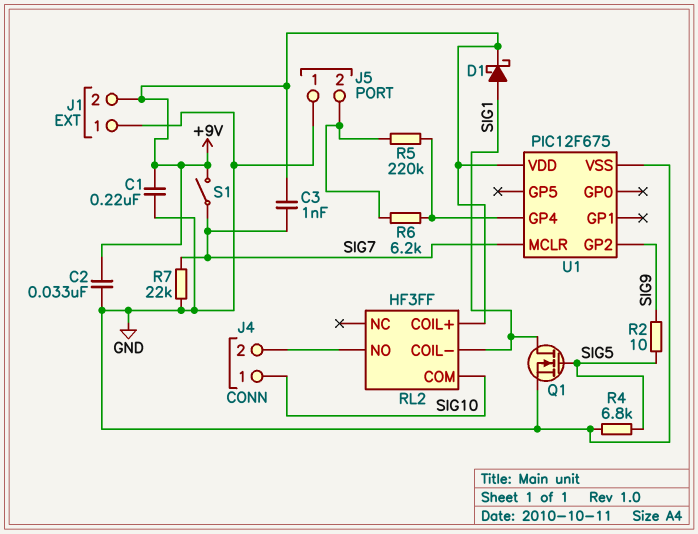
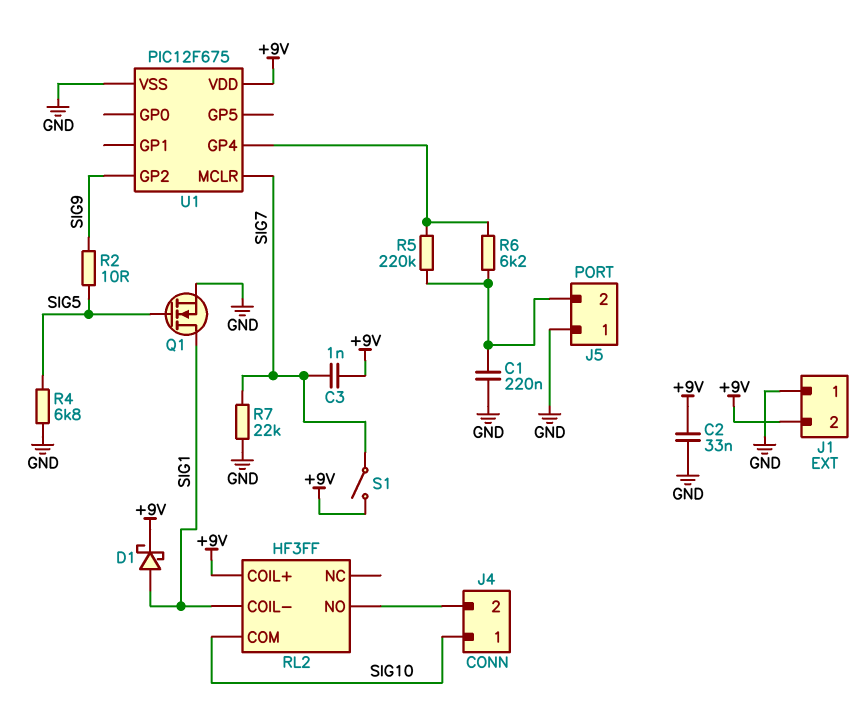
C1: 220nF (+9V, GND) -> 220nF (GND, J5/2)

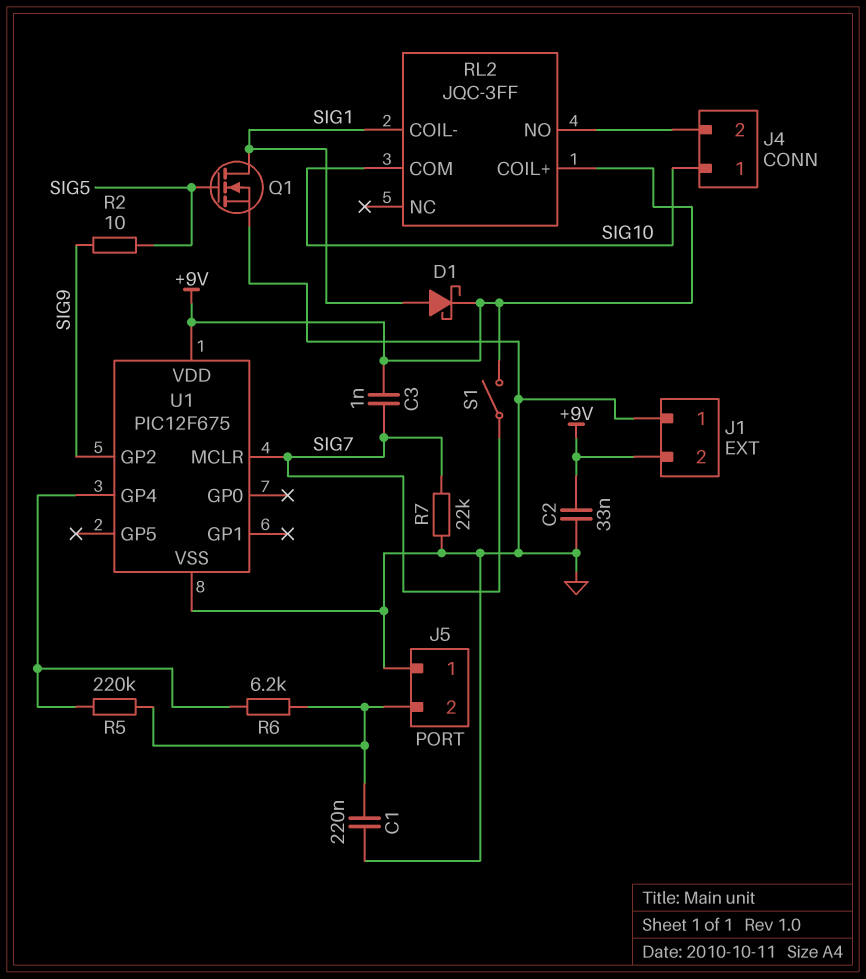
R4: 6.8k (GND, SIG5) -> none
RL2: HF3FF -> JQC-3FF

